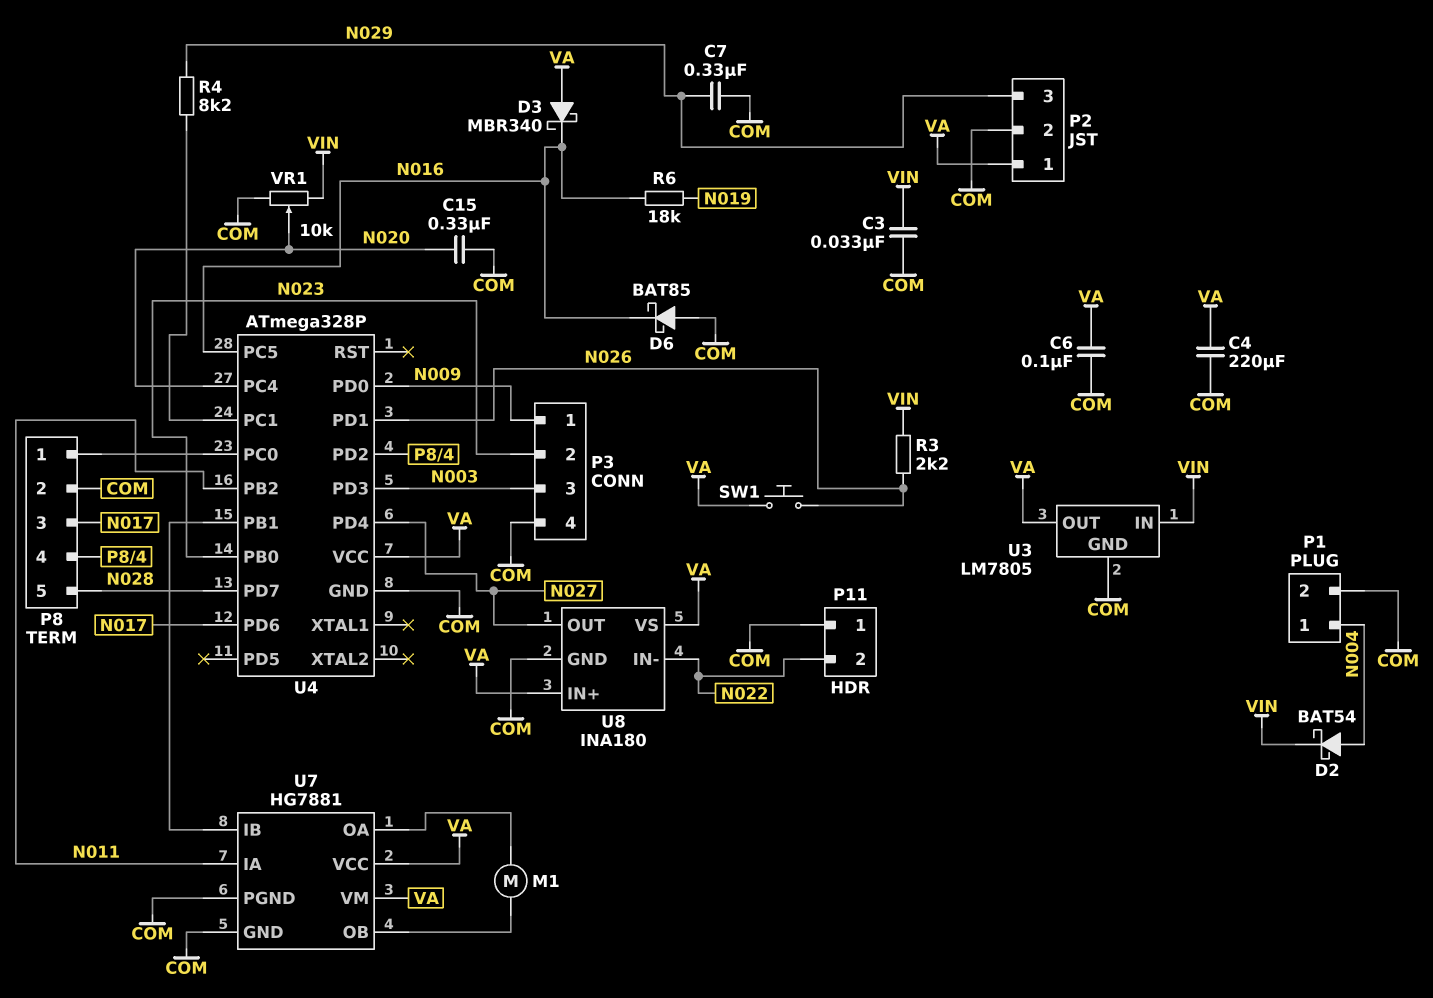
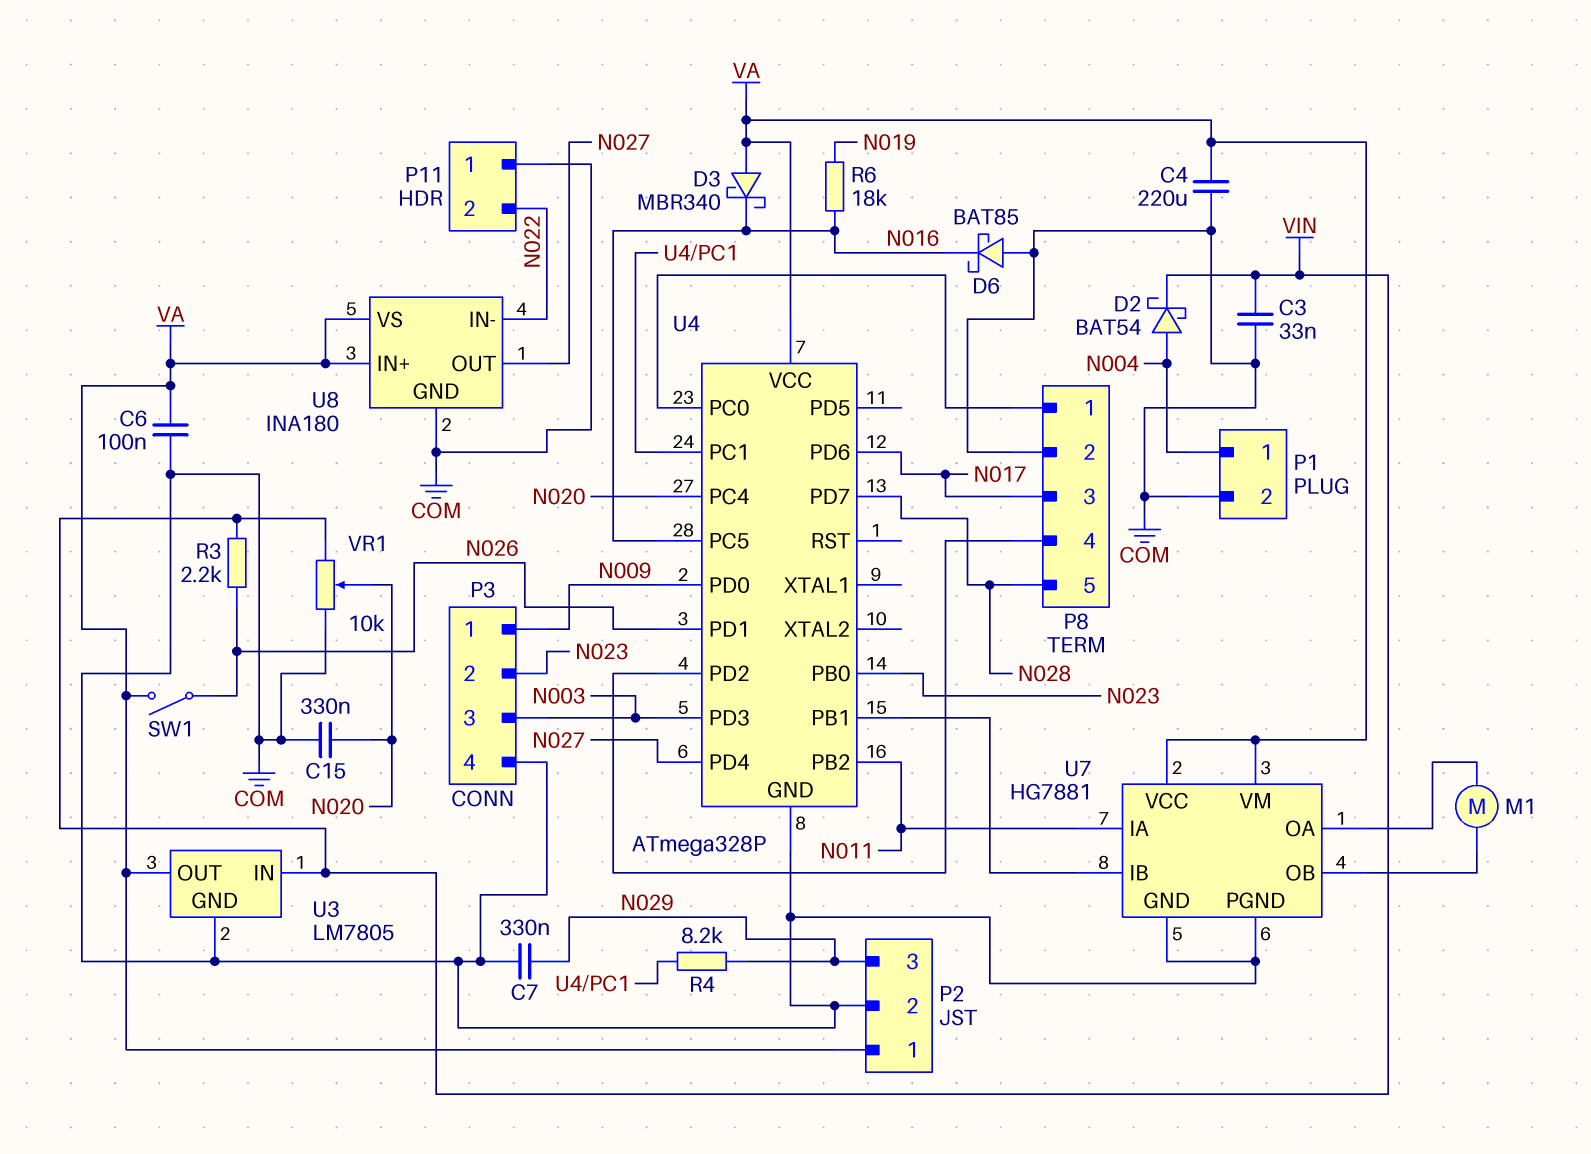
SW1: button (N026, VA) -> switch (N026, VA)

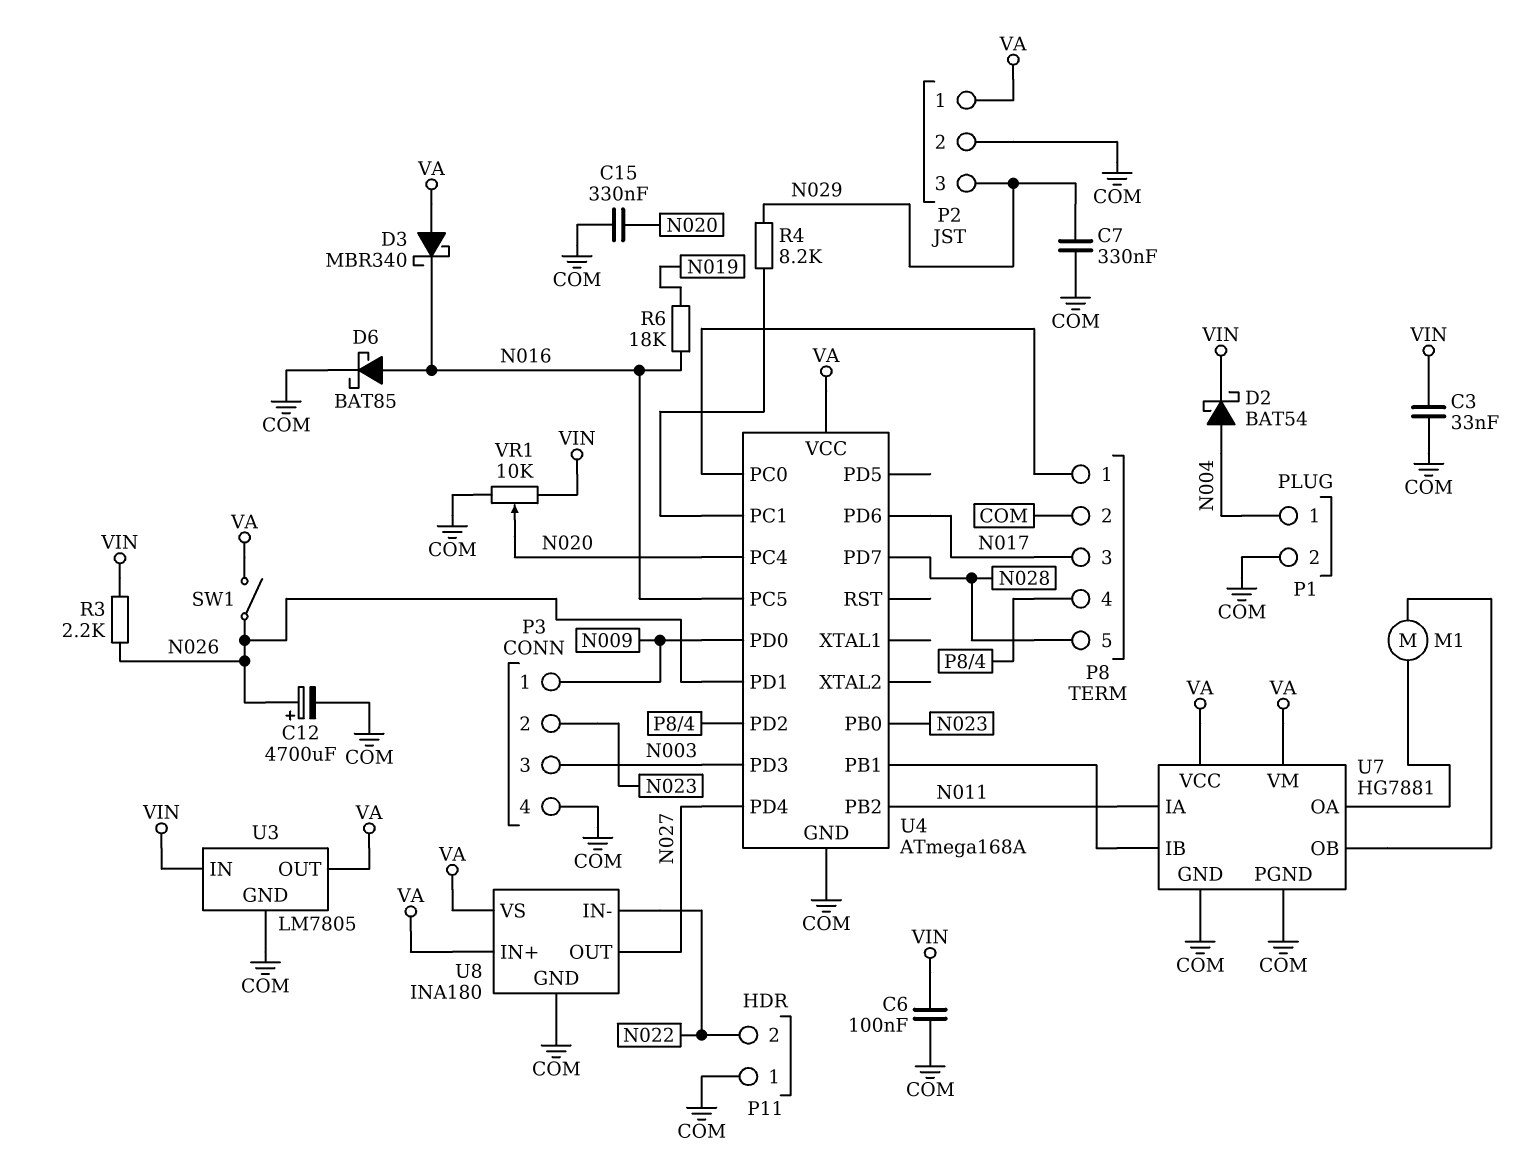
C4: 220uF (COM, VA) -> none
C6: 100nF (COM, VA) -> 100nF (COM, VIN)
C12: none -> 4700uF (plus N026, minus COM)
D6: schottky BAT85 (A COM, K N016) -> schottky BAT85 (A N016, K COM)
U4: ATmega328P -> ATmega168A

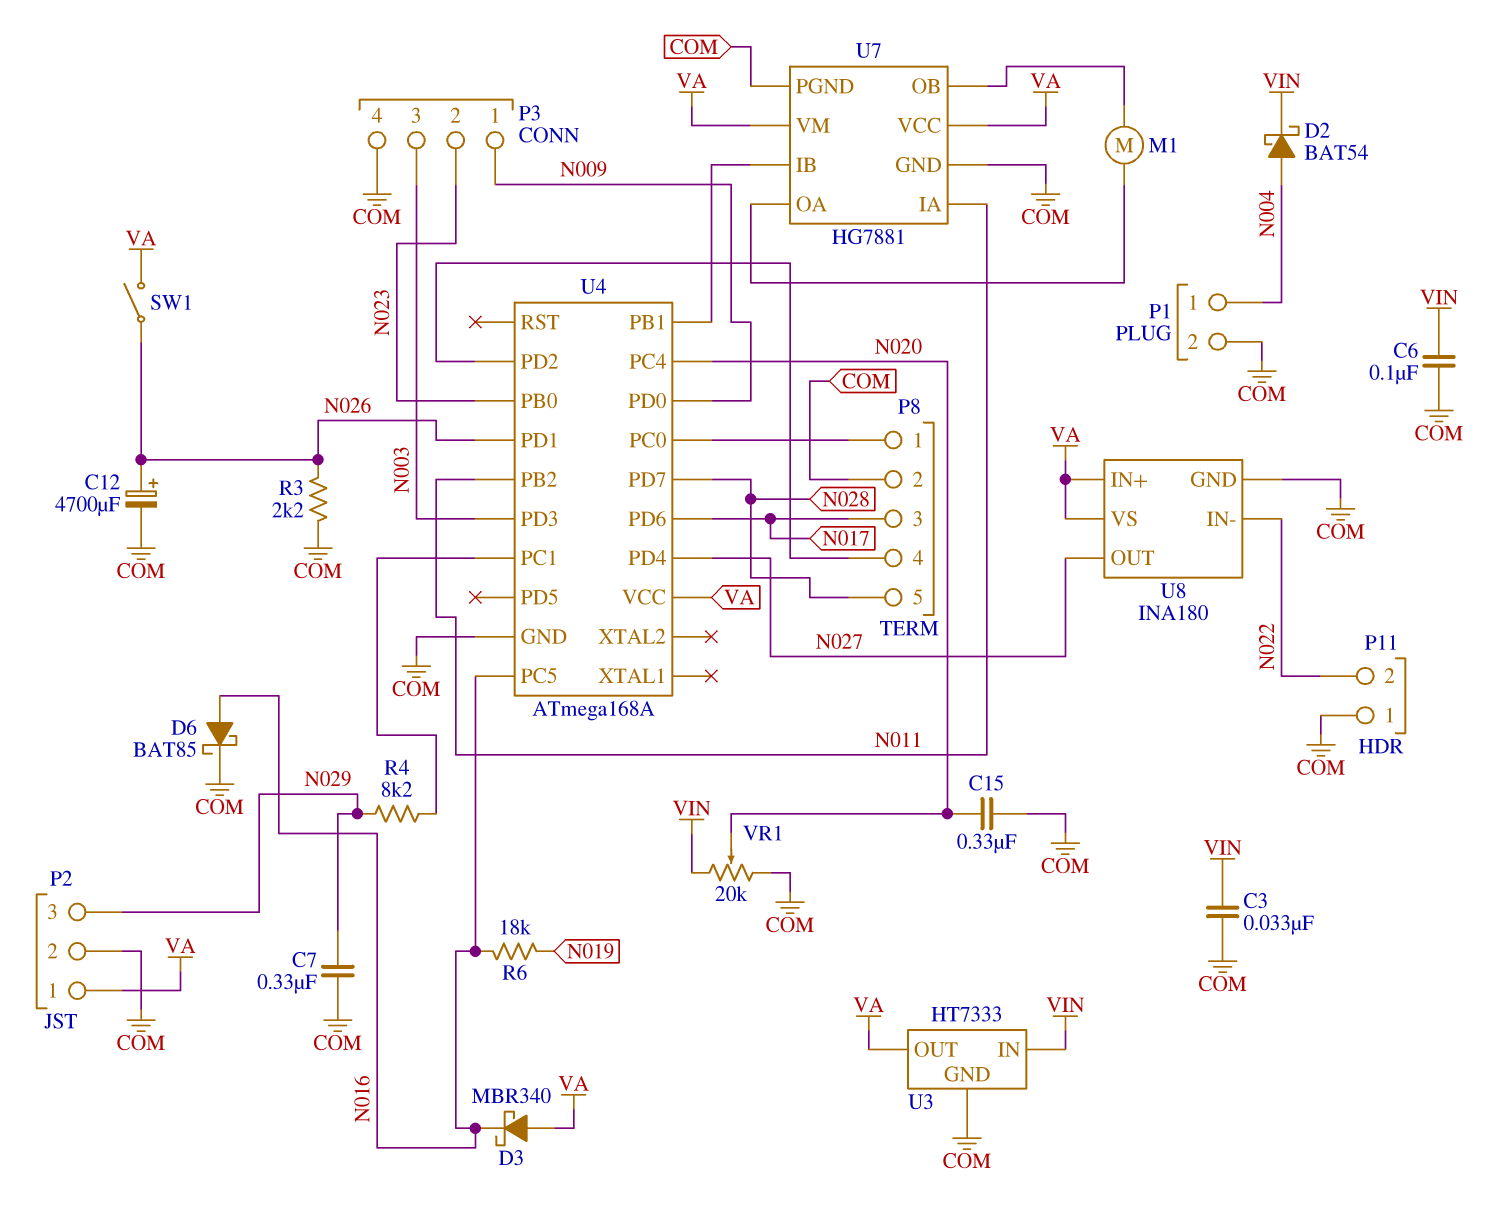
R3: 2.2k (N026, VIN) -> 2.2k (COM, N026)
U3: LM7805 -> HT7333
VR1: 10k (COM, VIN, wiper N020) -> 20k (COM, VIN, wiper N020)

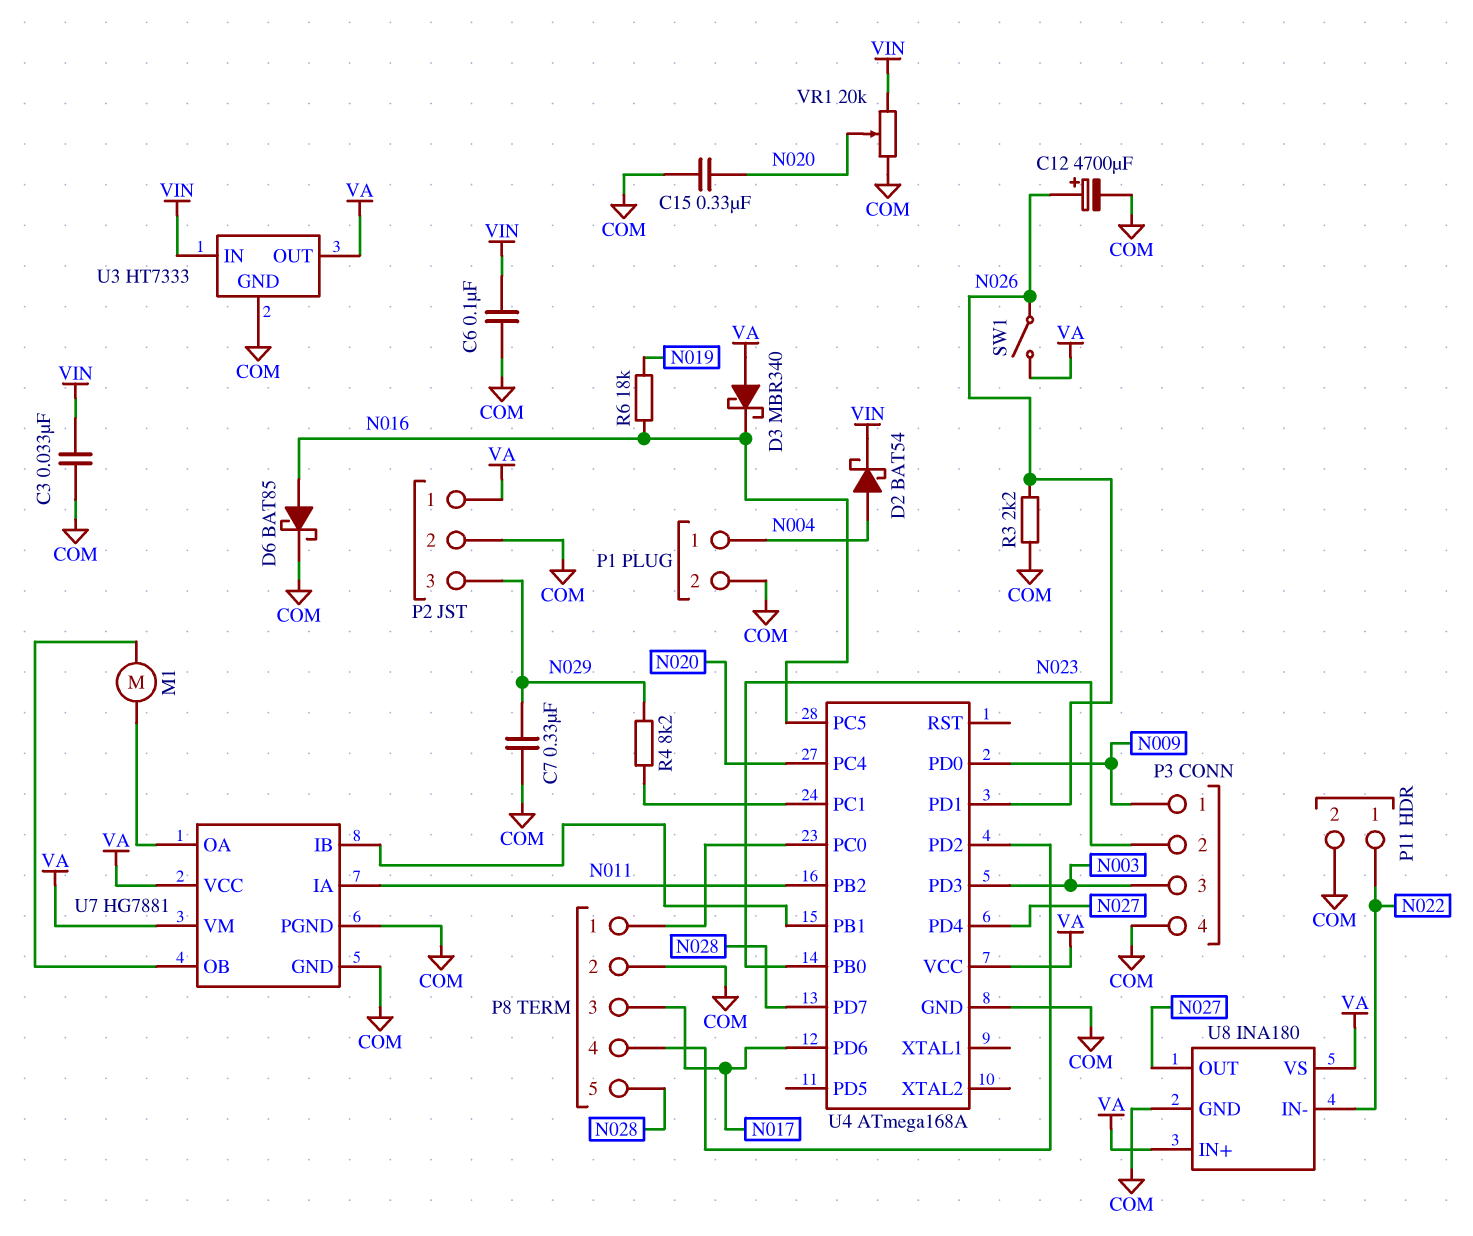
P11 pin 1: COM -> N022
P11 pin 2: N022 -> COM

